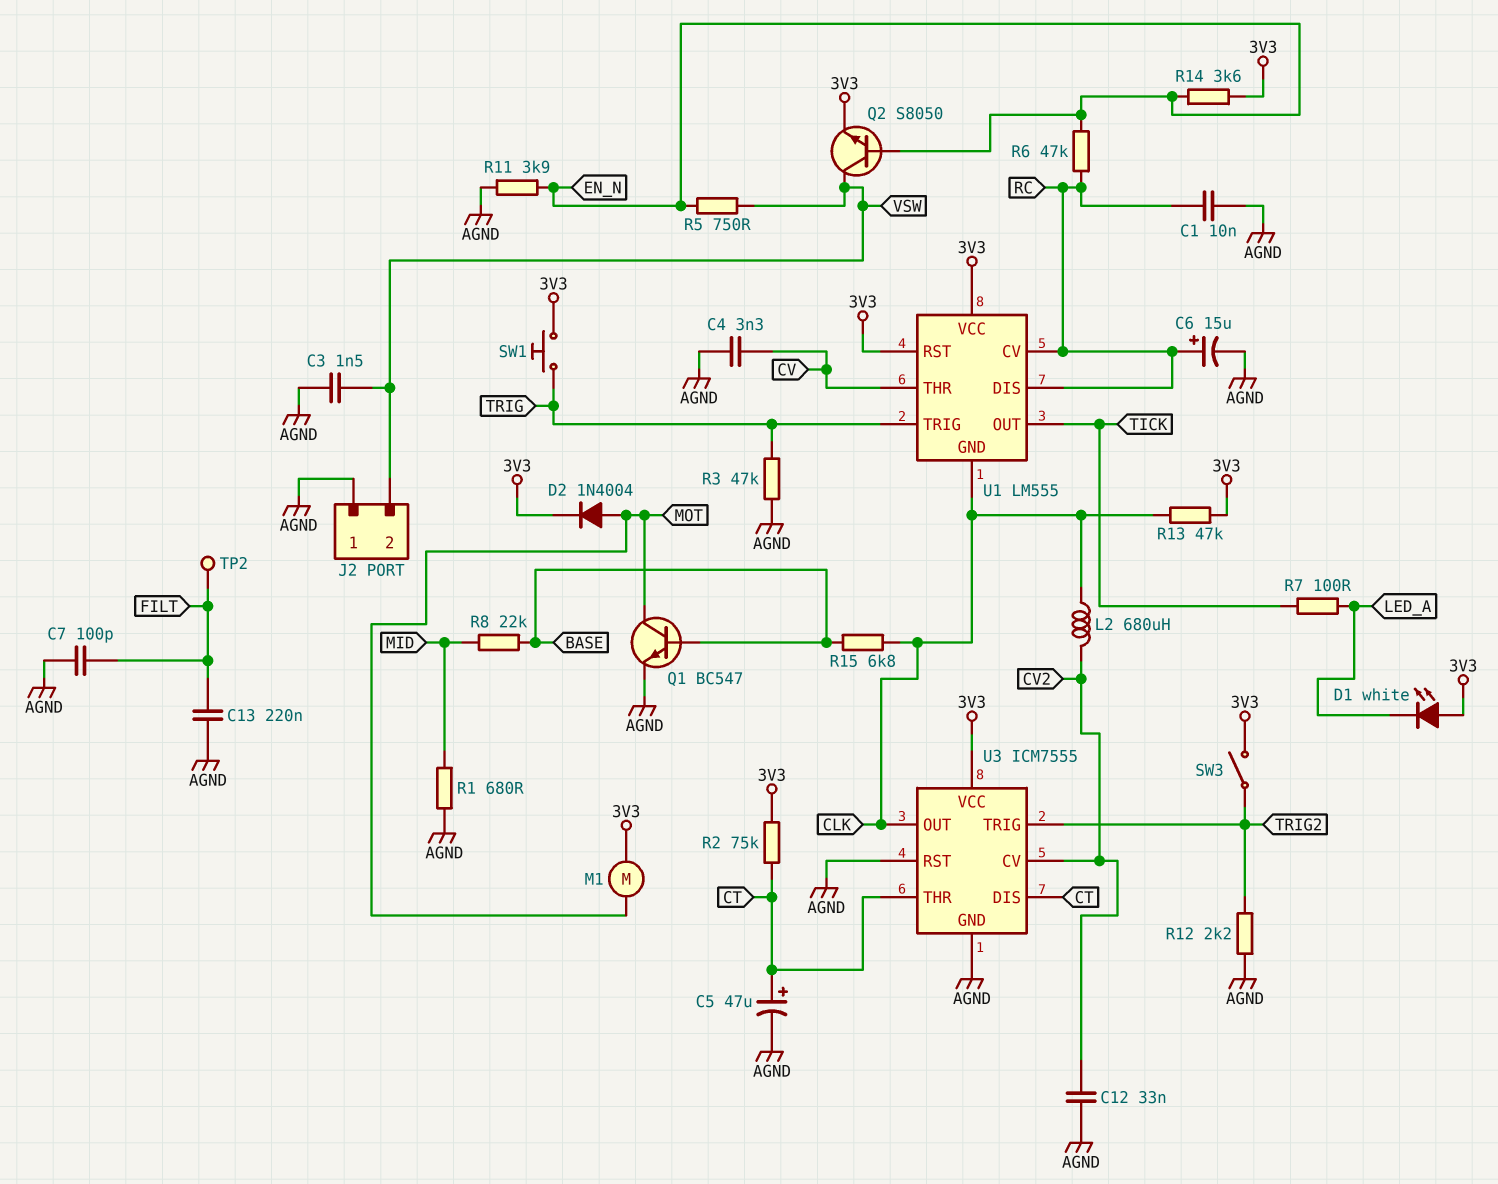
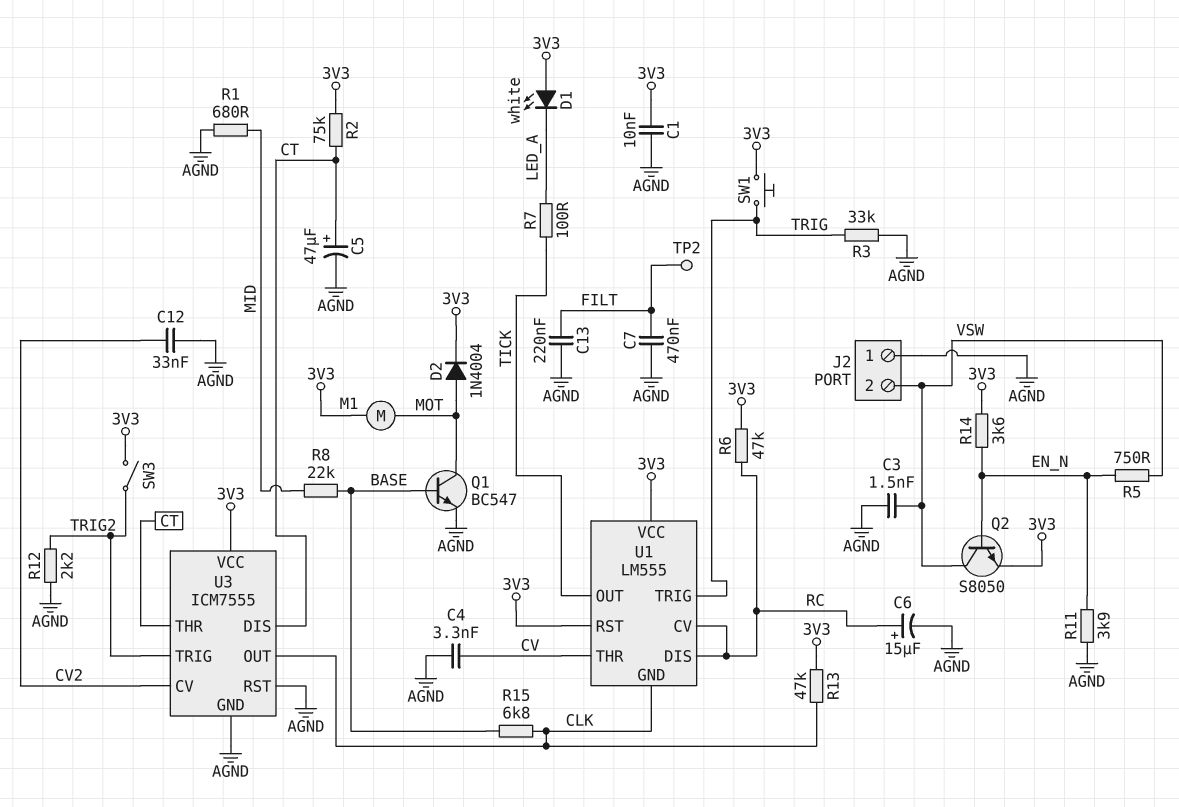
C1: 10nF (AGND, RC) -> 10nF (3V3, AGND)
C7: 100pF (AGND, FILT) -> 470nF (AGND, FILT)
L2: 680uH (CLK, CV2) -> none
R3: 47k (AGND, TRIG) -> 33k (AGND, TRIG)
R6: 47k (EN_N, RC) -> 47k (3V3, RC)

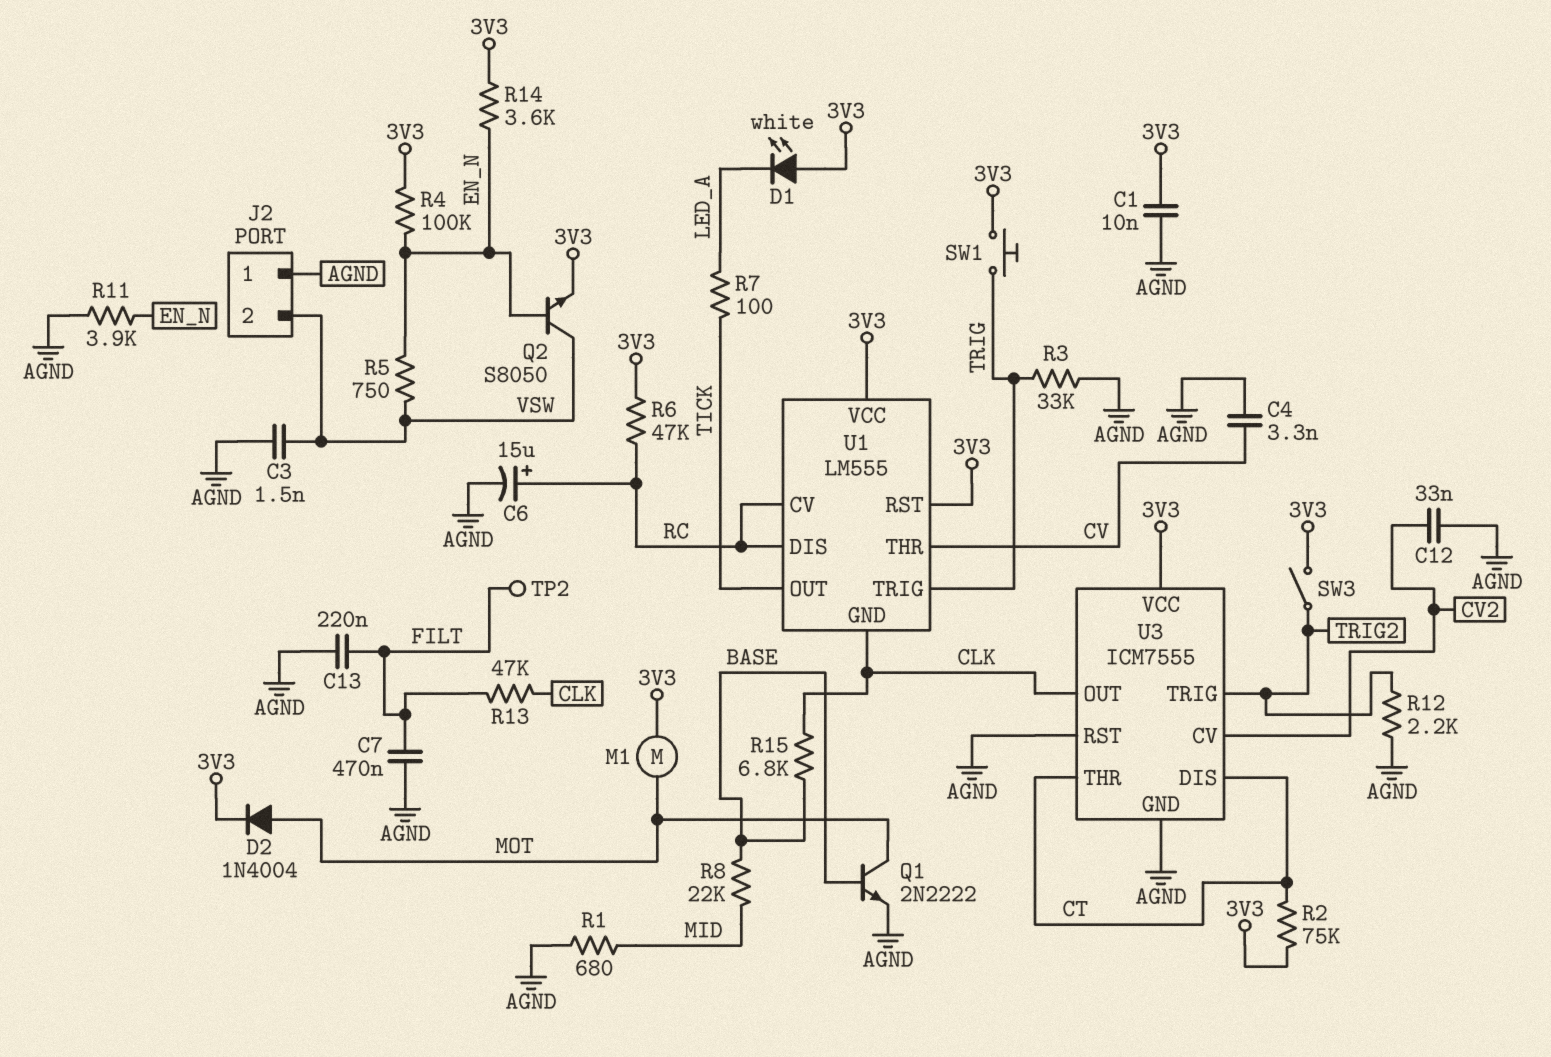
C5: 47uF (plus CT, minus AGND) -> none
Q1: NPN BC547 (B BASE, C MOT, E AGND) -> NPN 2N2222 (B BASE, C MOT, E AGND)
R4: none -> 100k (3V3, EN_N)
R13: 47k (3V3, CLK) -> 47k (CLK, FILT)

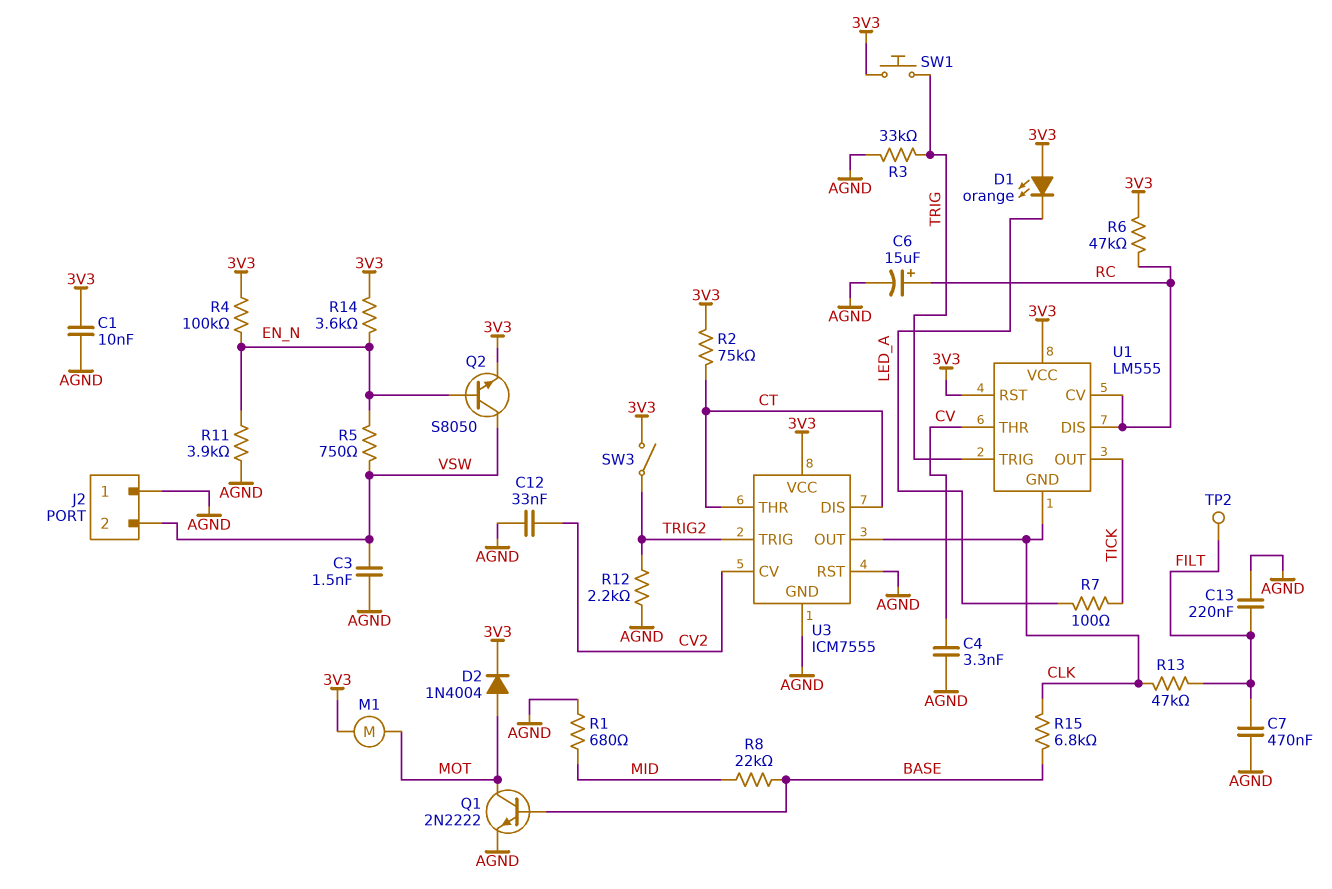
D1: LED white (A 3V3, K LED_A) -> LED orange (A 3V3, K LED_A)

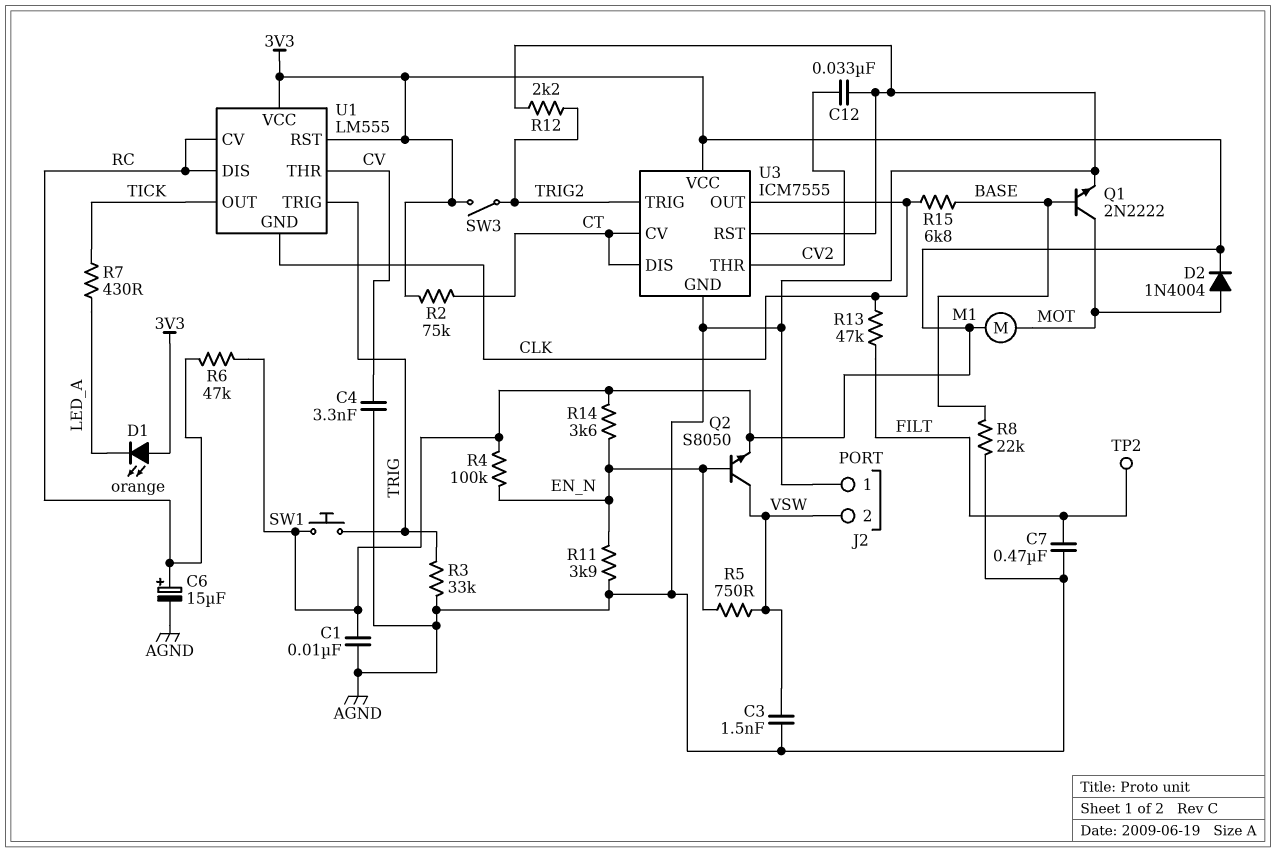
C13: 220nF (AGND, FILT) -> none
R1: 680 (AGND, MID) -> none
R7: 100 (LED_A, TICK) -> 430 (LED_A, TICK)
R8: 22k (BASE, MID) -> 22k (AGND, BASE)
U3 pin CV: CV2 -> CT
U3 pin THR: CT -> CV2

